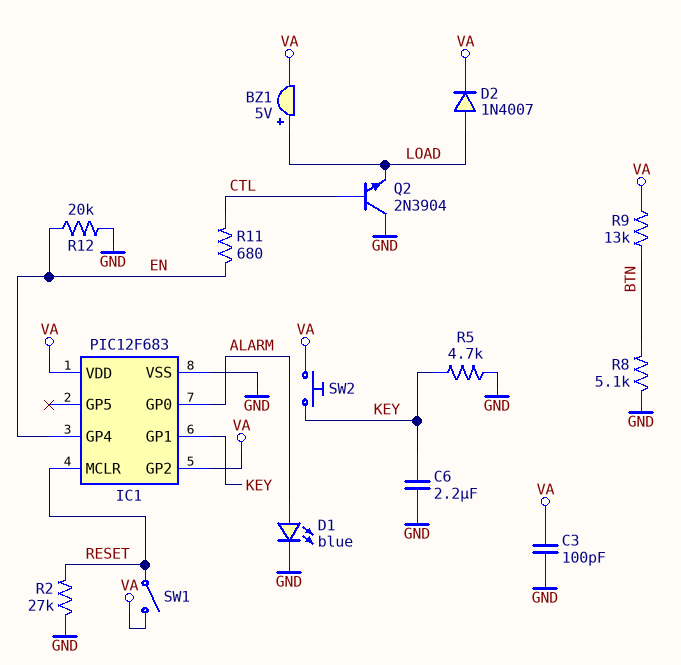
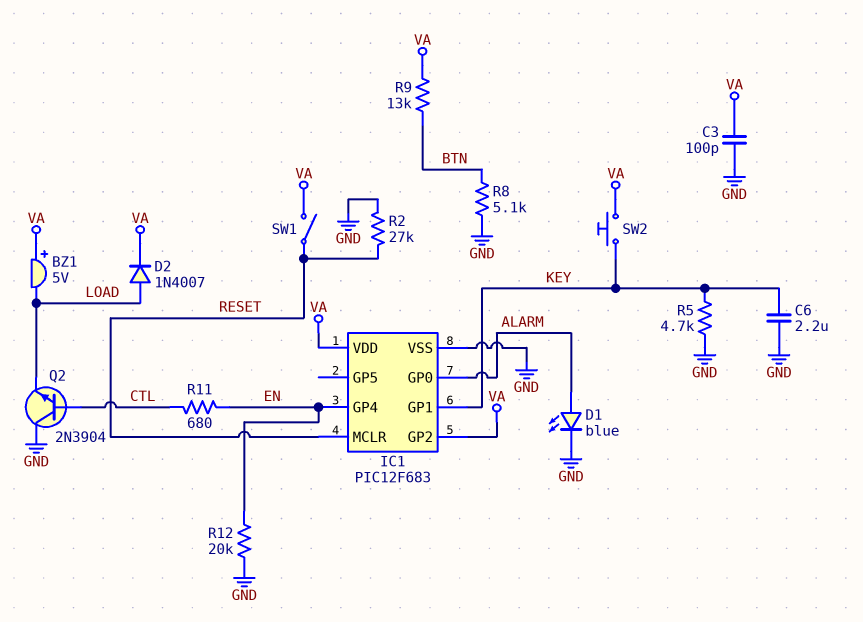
BZ1: buzzer 5V (plus LOAD, minus VA) -> buzzer 5V (plus VA, minus LOAD)

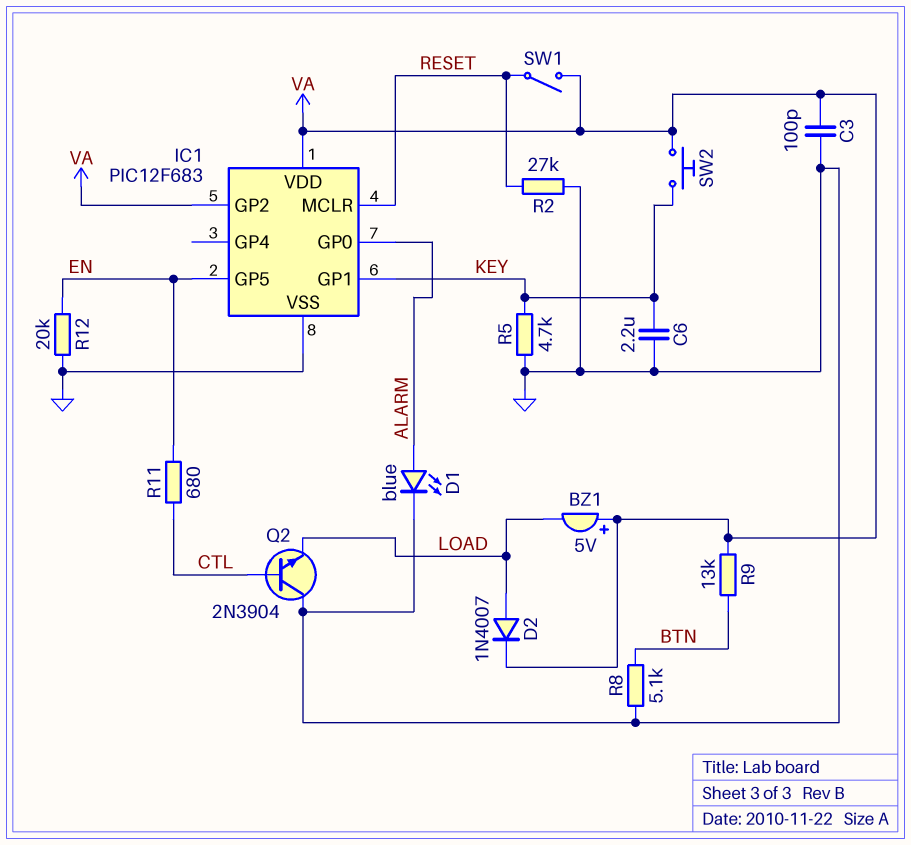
IC1 pin GP4: EN -> none
IC1 pin GP5: none -> EN

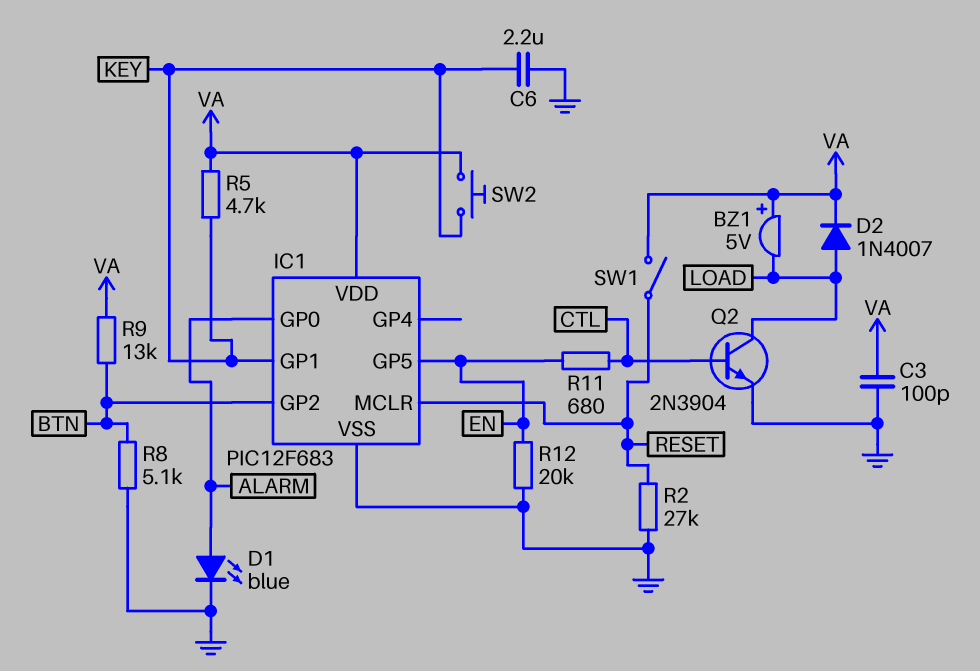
IC1 pin GP2: VA -> BTN
Q2: NPN 2N3904 (B CTL, C GND, E LOAD) -> NPN 2N3904 (B CTL, C LOAD, E GND)
R5: 4.7k (GND, KEY) -> 4.7k (KEY, VA)

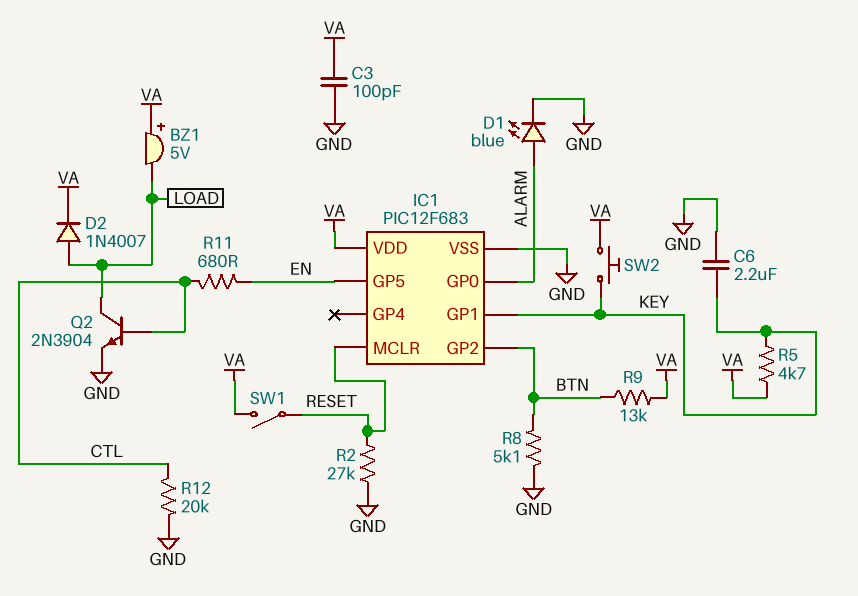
R12: 20k (EN, GND) -> 20k (CTL, GND)

